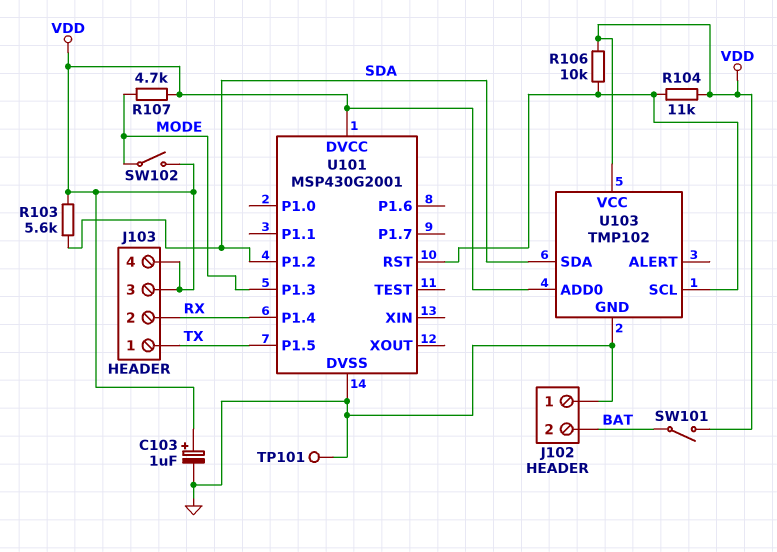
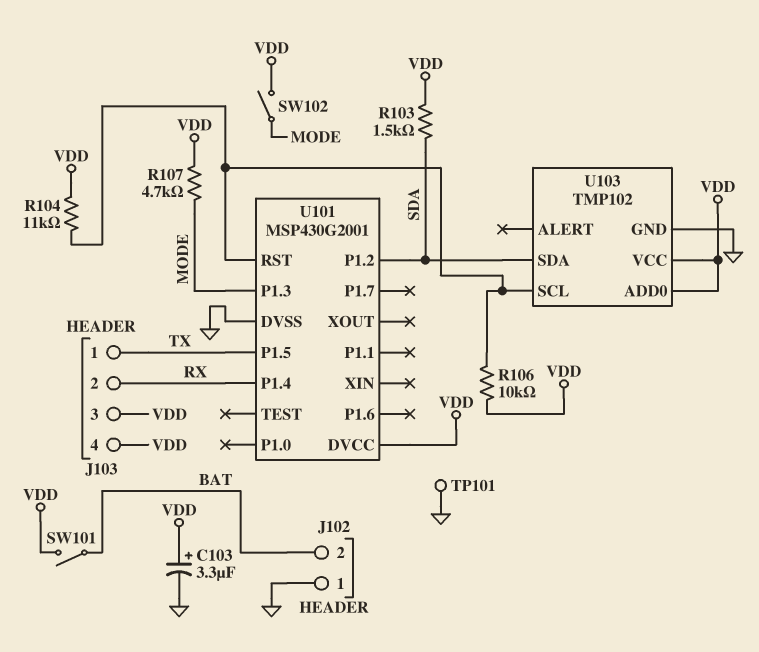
C103: 1uF (plus VDD, minus GND) -> 3.3uF (plus VDD, minus GND)
R103: 5.6k (SDA, VDD) -> 1.5k (SDA, VDD)

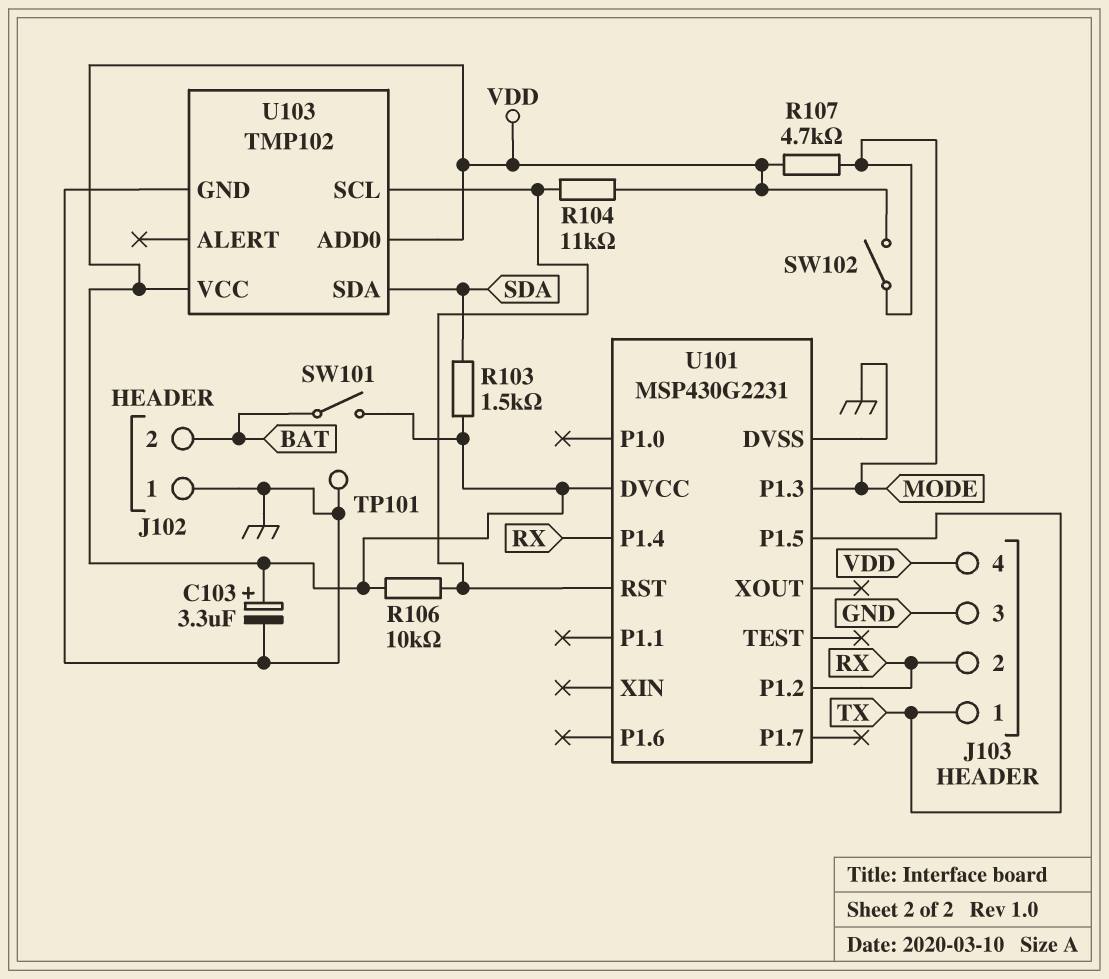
J103 pin 3: VDD -> GND
U101: MSP430G2001 -> MSP430G2231
U101 pin P1.2: SDA -> RX

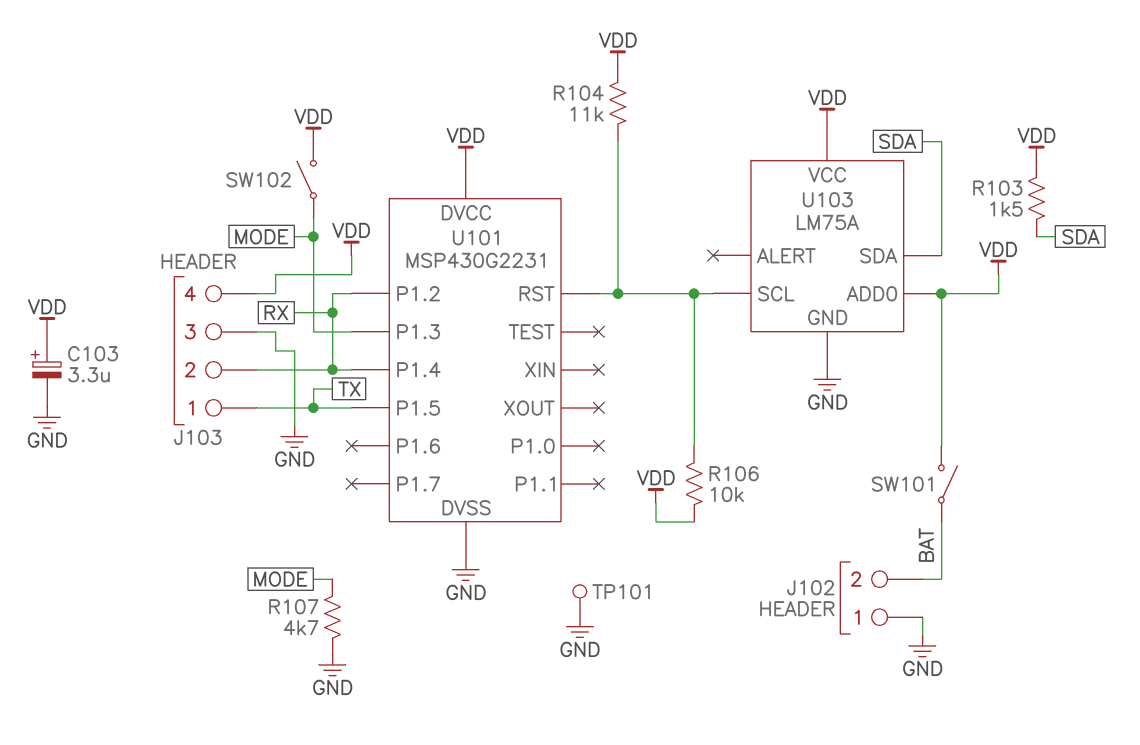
R107: 4.7k (MODE, VDD) -> 4.7k (GND, MODE)
U103: TMP102 -> LM75A

